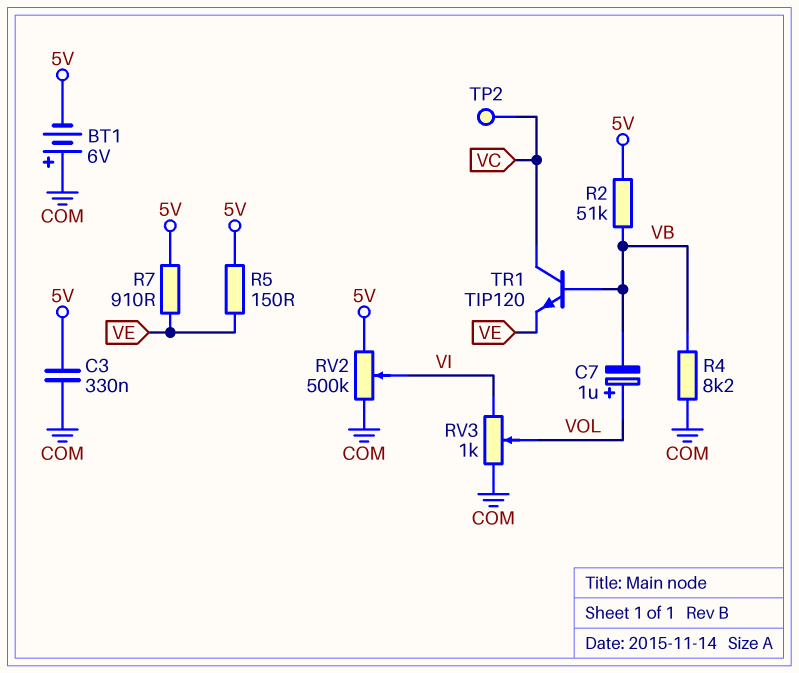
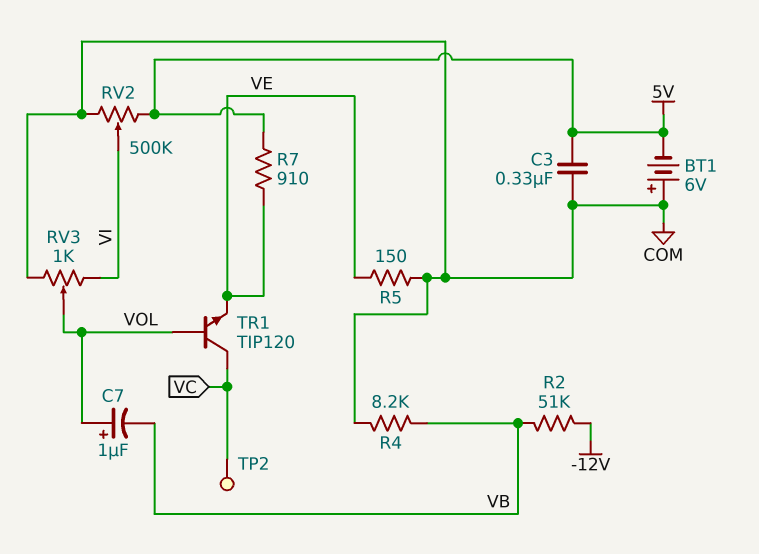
R2: 51k (5V, VB) -> 51k (-12V, VB)
R5: 150 (5V, VE) -> 150 (COM, VE)
TR1: NPN TIP120 (B VB, C VC, E VE) -> NPN TIP120 (B VOL, C VC, E VE)

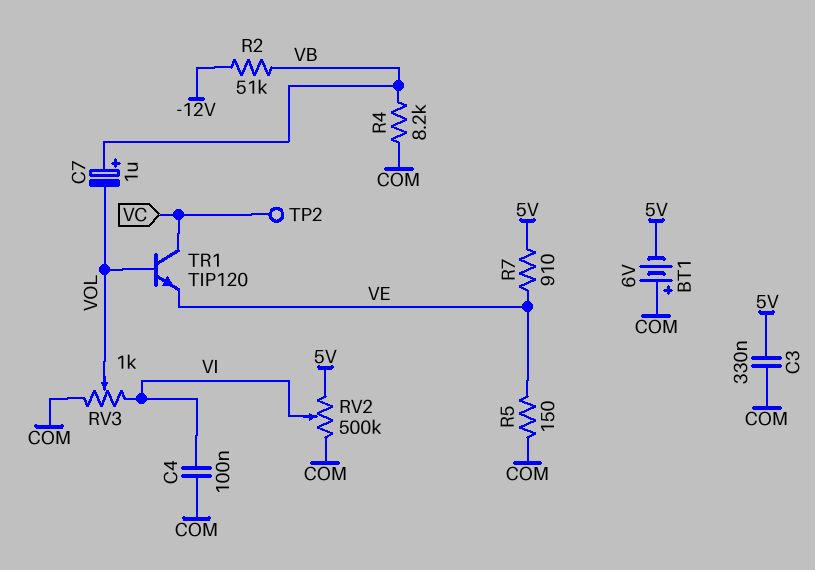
C4: none -> 100nF (COM, VI)
C7: 1uF (plus VOL, minus VB) -> 1uF (plus VB, minus VOL)

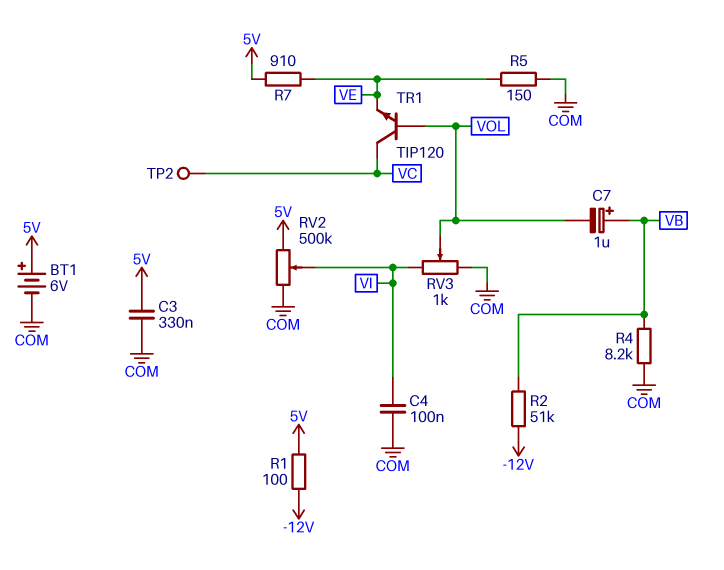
BT1: 6V (plus COM, minus 5V) -> 6V (plus 5V, minus COM)
R1: none -> 100 (-12V, 5V)

